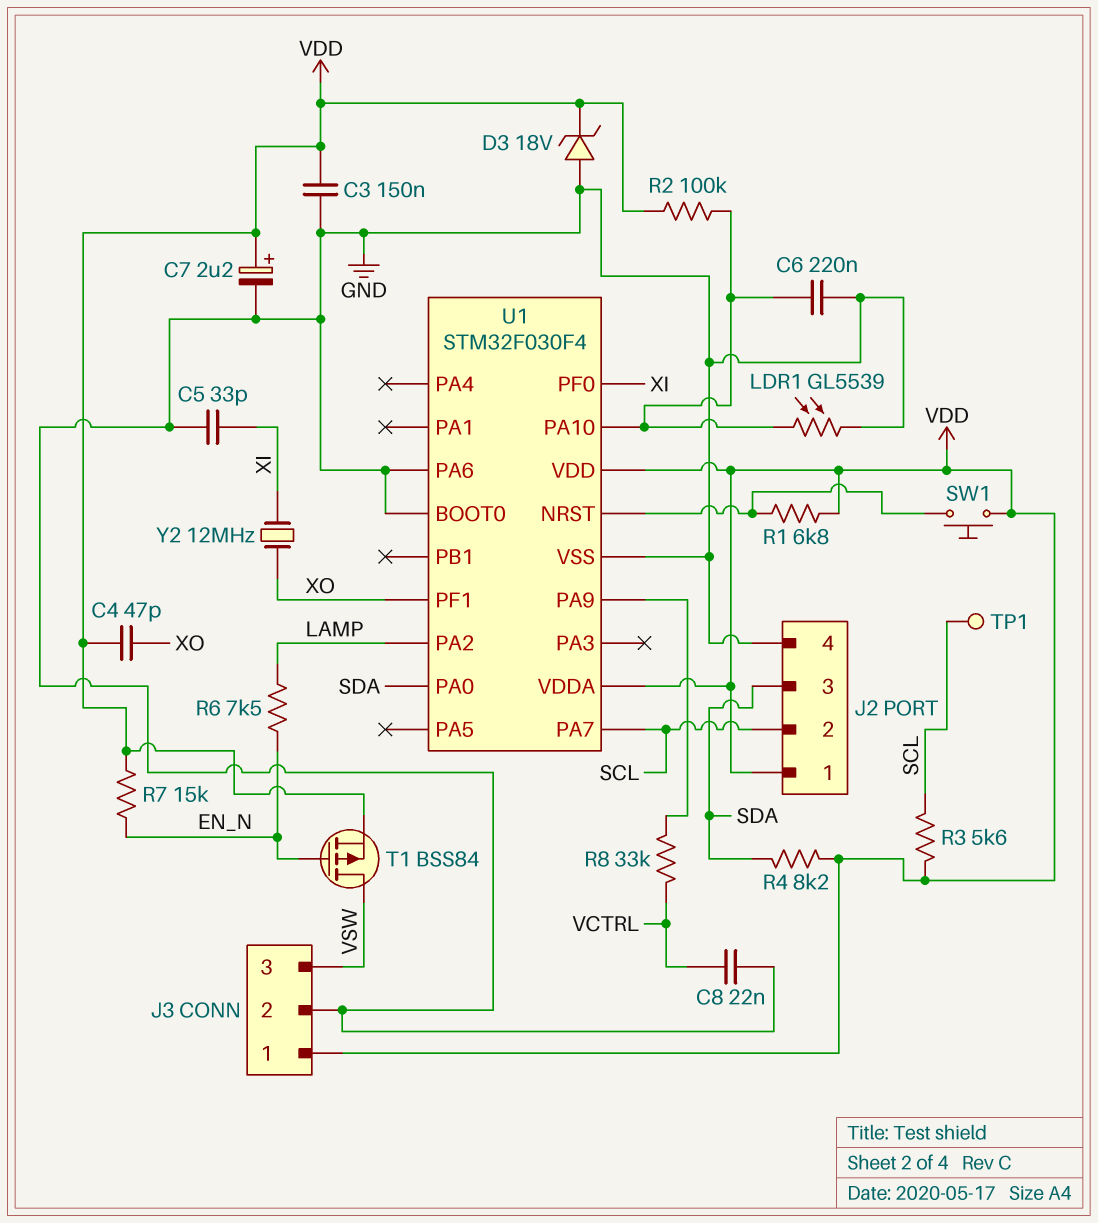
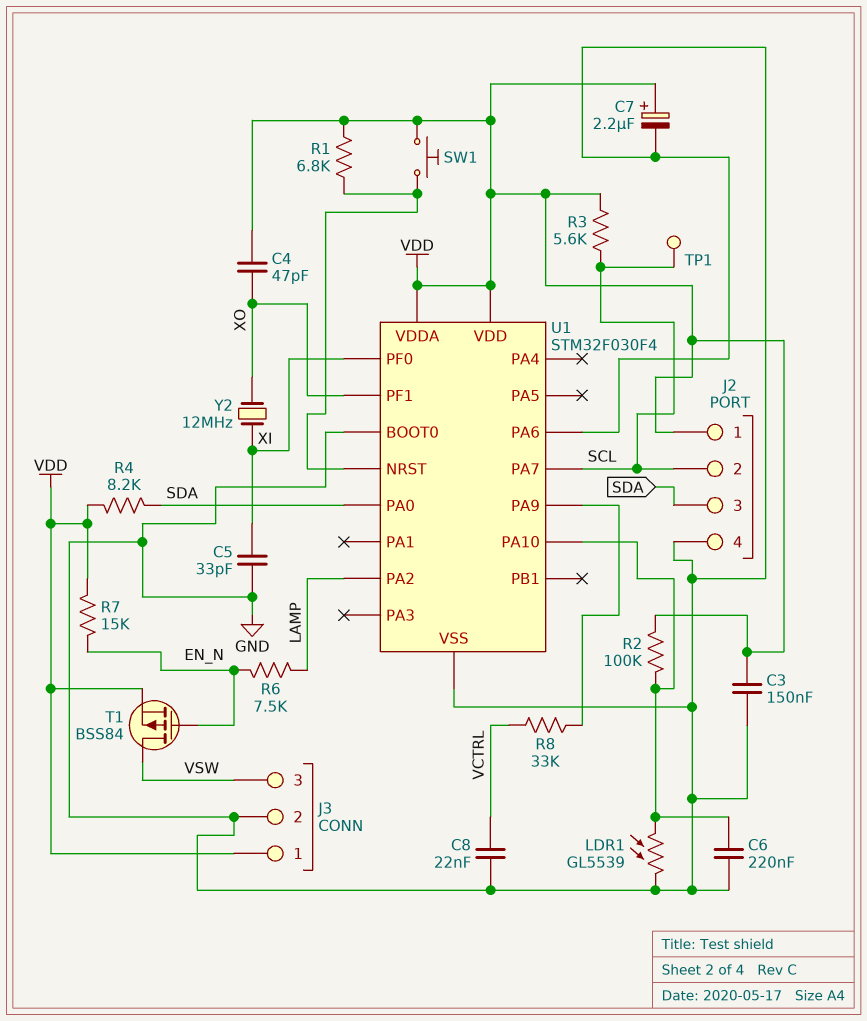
D3: zener 18V (A GND, K VDD) -> none

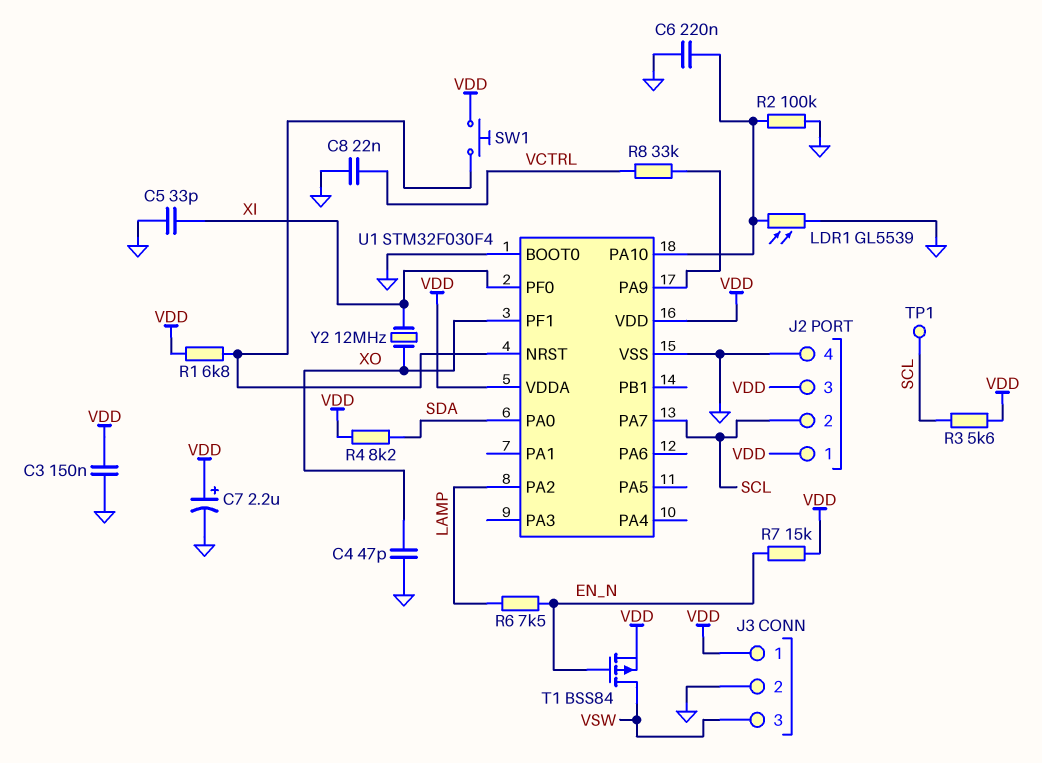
C4: 47pF (VDD, XO) -> 47pF (GND, XO)
J2 pin 3: SDA -> VDD
R2: 100k (U1/PA10, VDD) -> 100k (GND, U1/PA10)
U1 pin PA6: GND -> none

